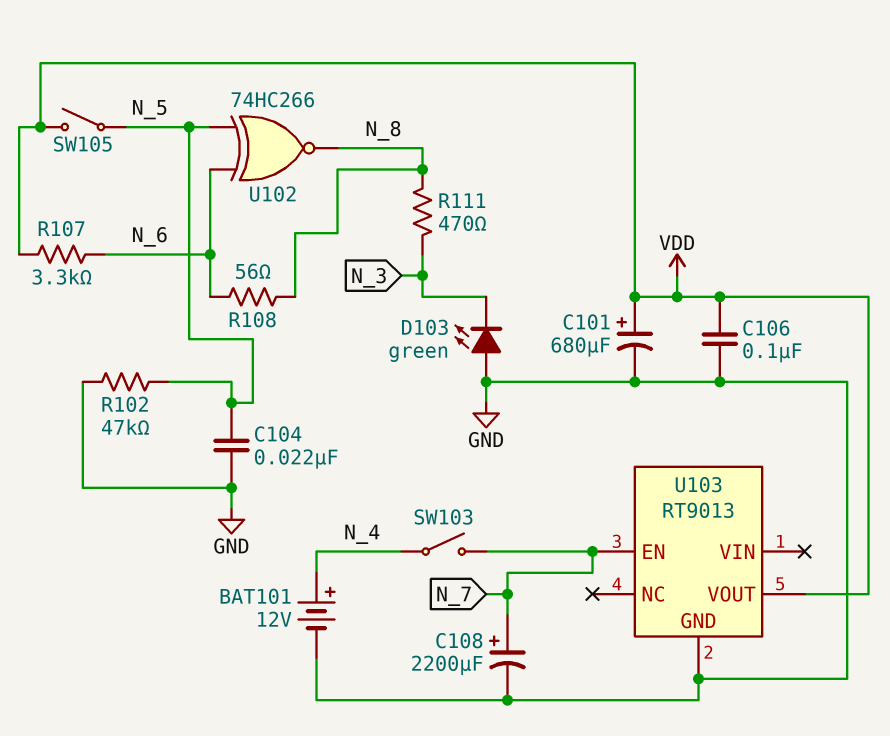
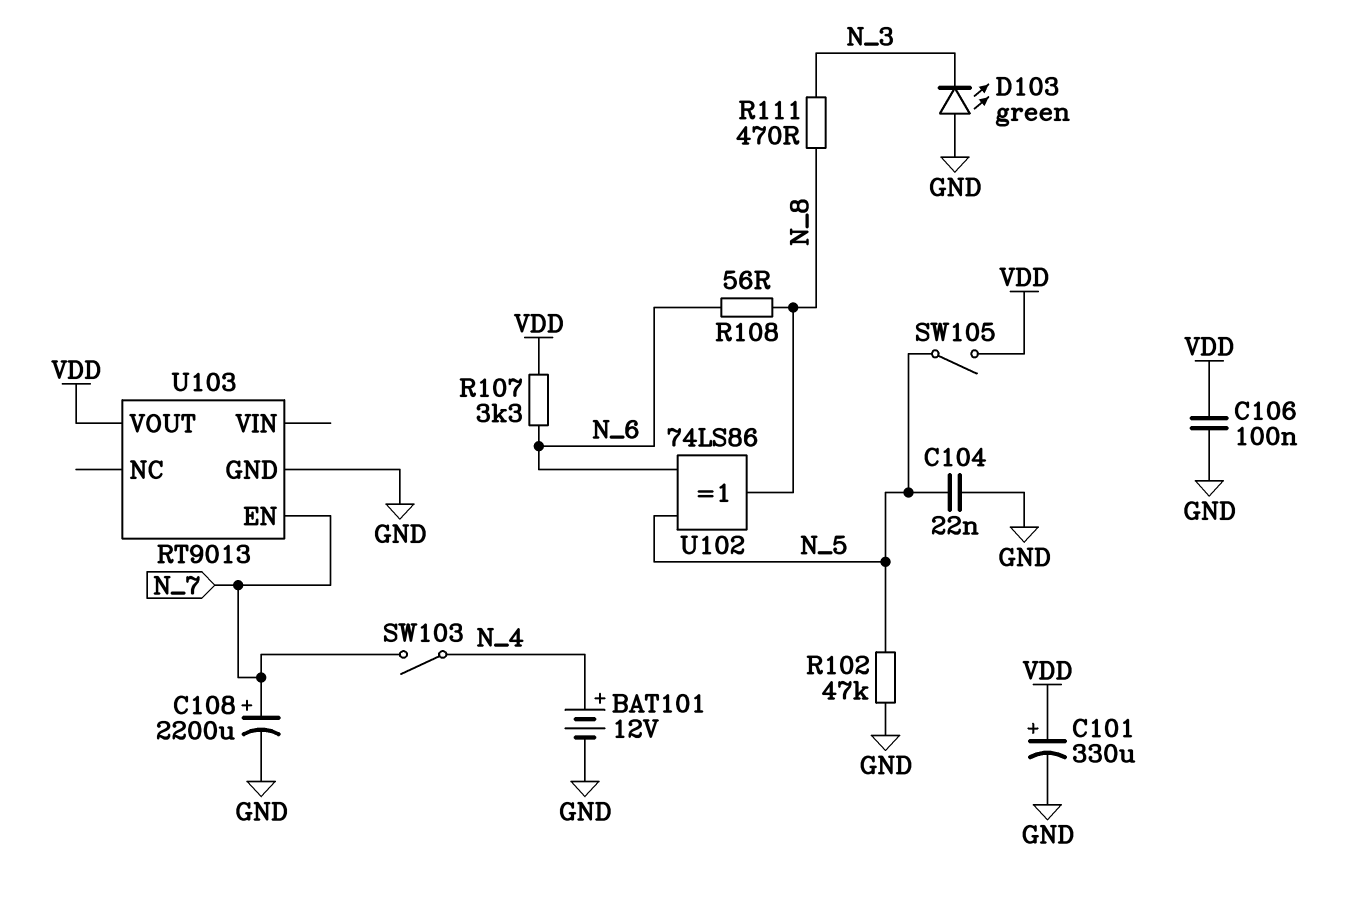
C101: 680uF (plus VDD, minus GND) -> 330uF (plus VDD, minus GND)
U102: XNOR 74HC266 (in N_5, in N_6, out N_8) -> XOR 74LS86 (in N_5, in N_6, out N_8)

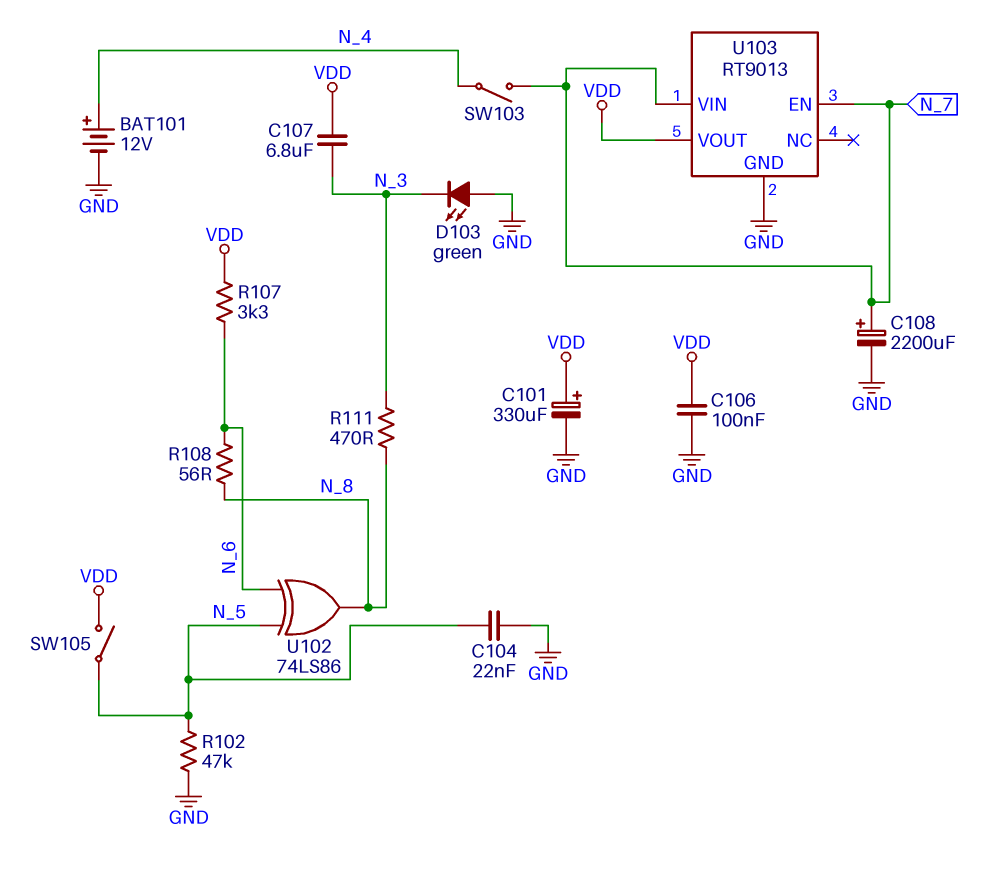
C107: none -> 6.8uF (N_3, VDD)
U103 pin VIN: none -> N_7

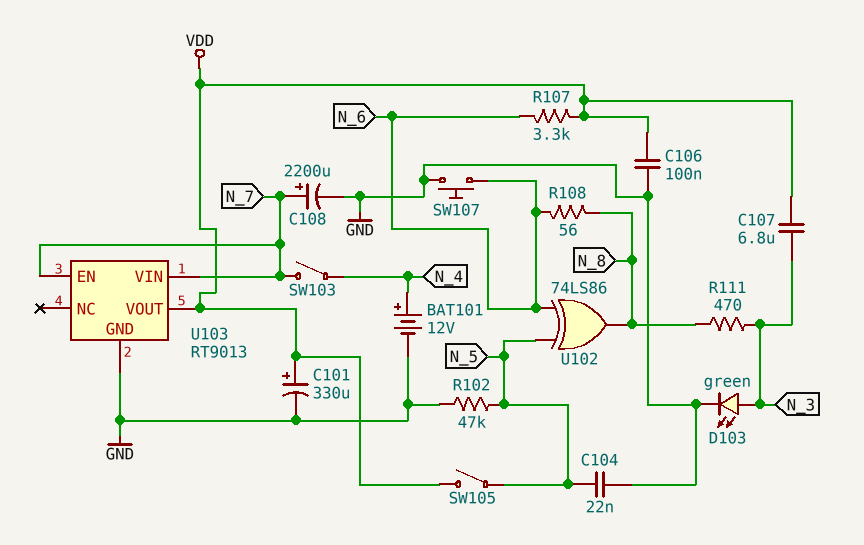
D103: LED green (A GND, K N_3) -> LED green (A N_3, K GND)
SW107: none -> button (GND, N_6)

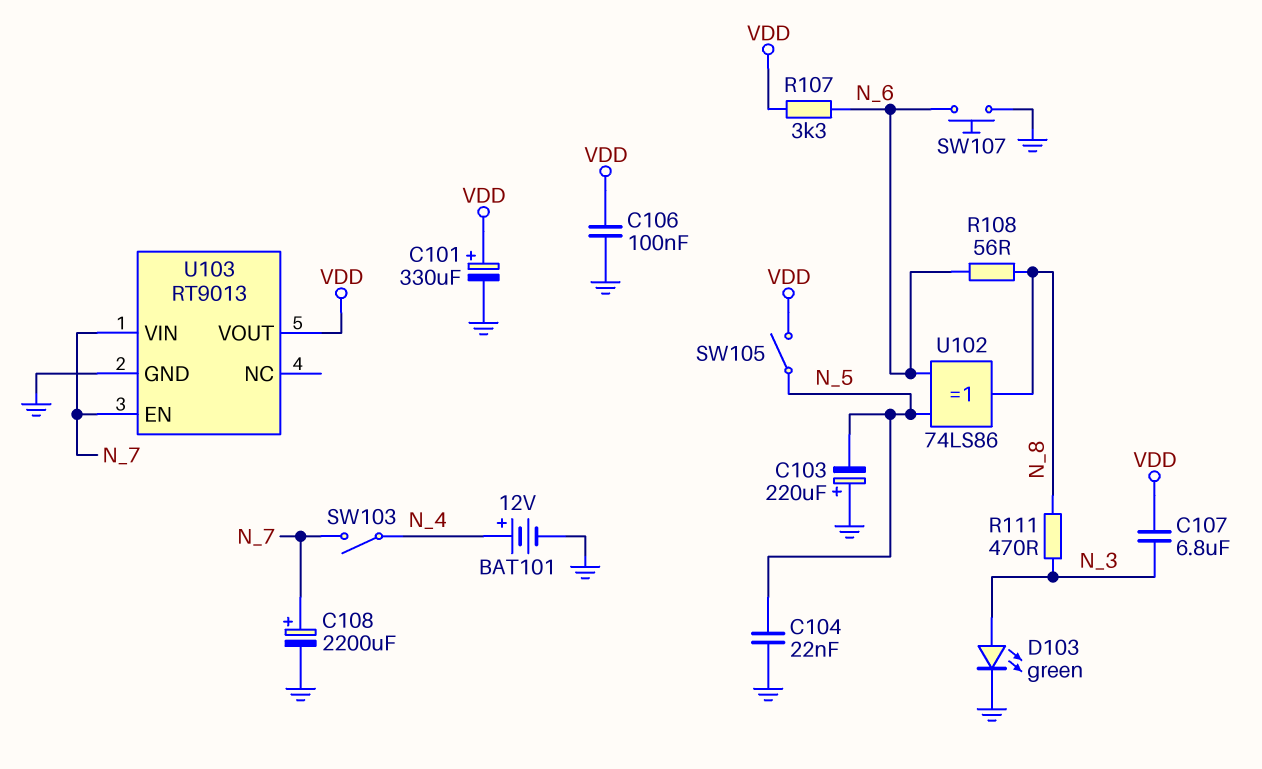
C103: none -> 220uF (plus GND, minus N_5)
R102: 47k (GND, N_5) -> none

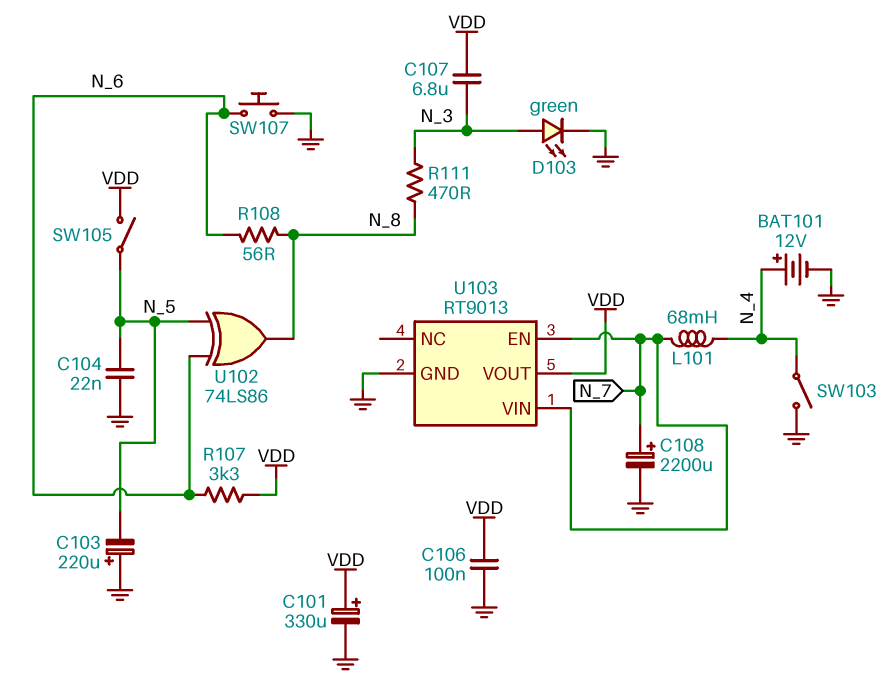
L101: none -> 68mH (N_4, N_7)
SW103: switch (N_4, N_7) -> switch (GND, N_4)

